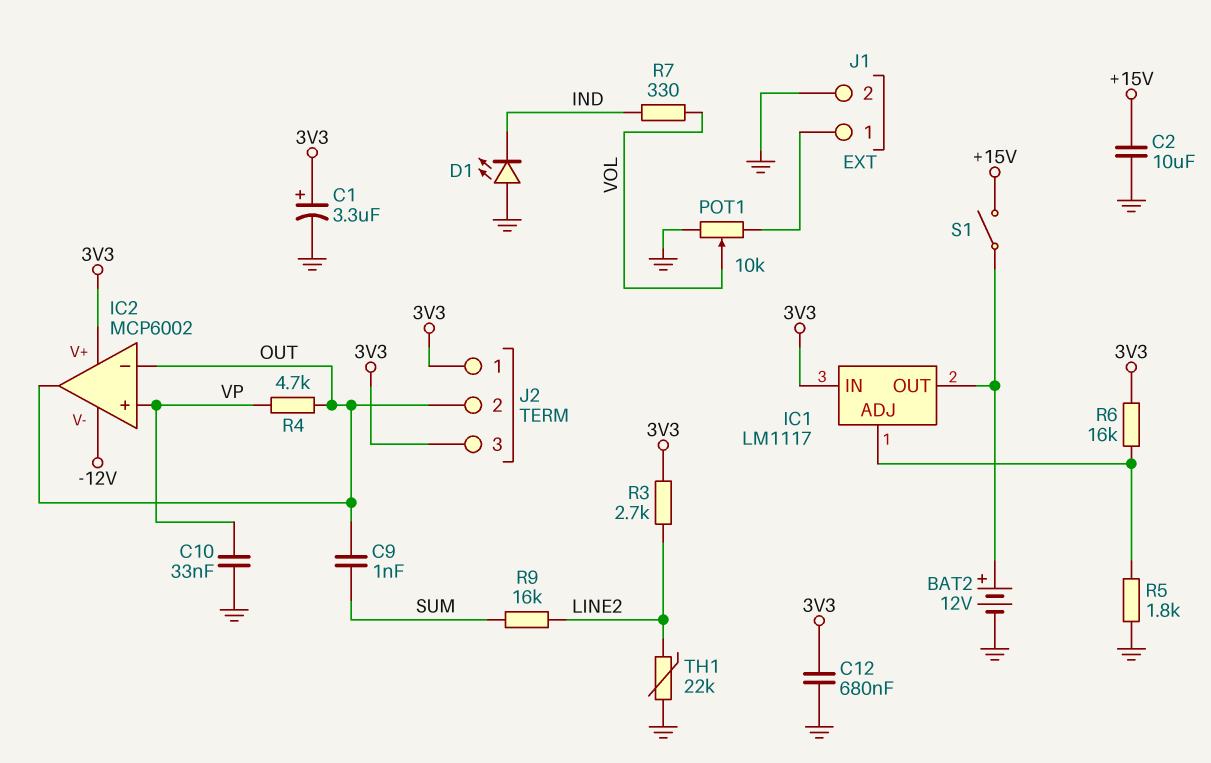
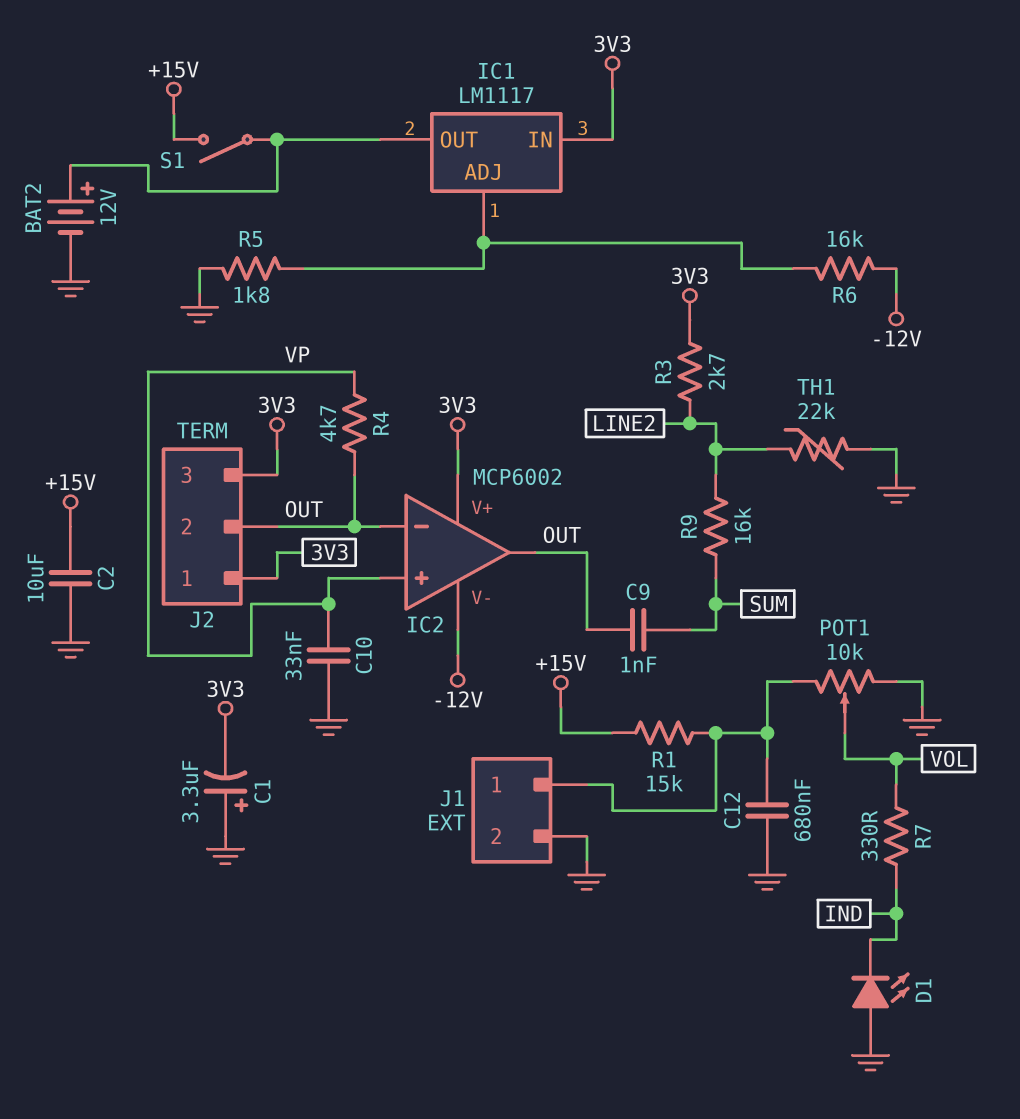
C1: 3.3uF (plus 3V3, minus GND) -> 3.3uF (plus GND, minus 3V3)
C12: 680nF (3V3, GND) -> 680nF (GND, J1/1)
R1: none -> 15k (+15V, J1/1)
R6: 16k (3V3, IC1/ADJ) -> 16k (-12V, IC1/ADJ)

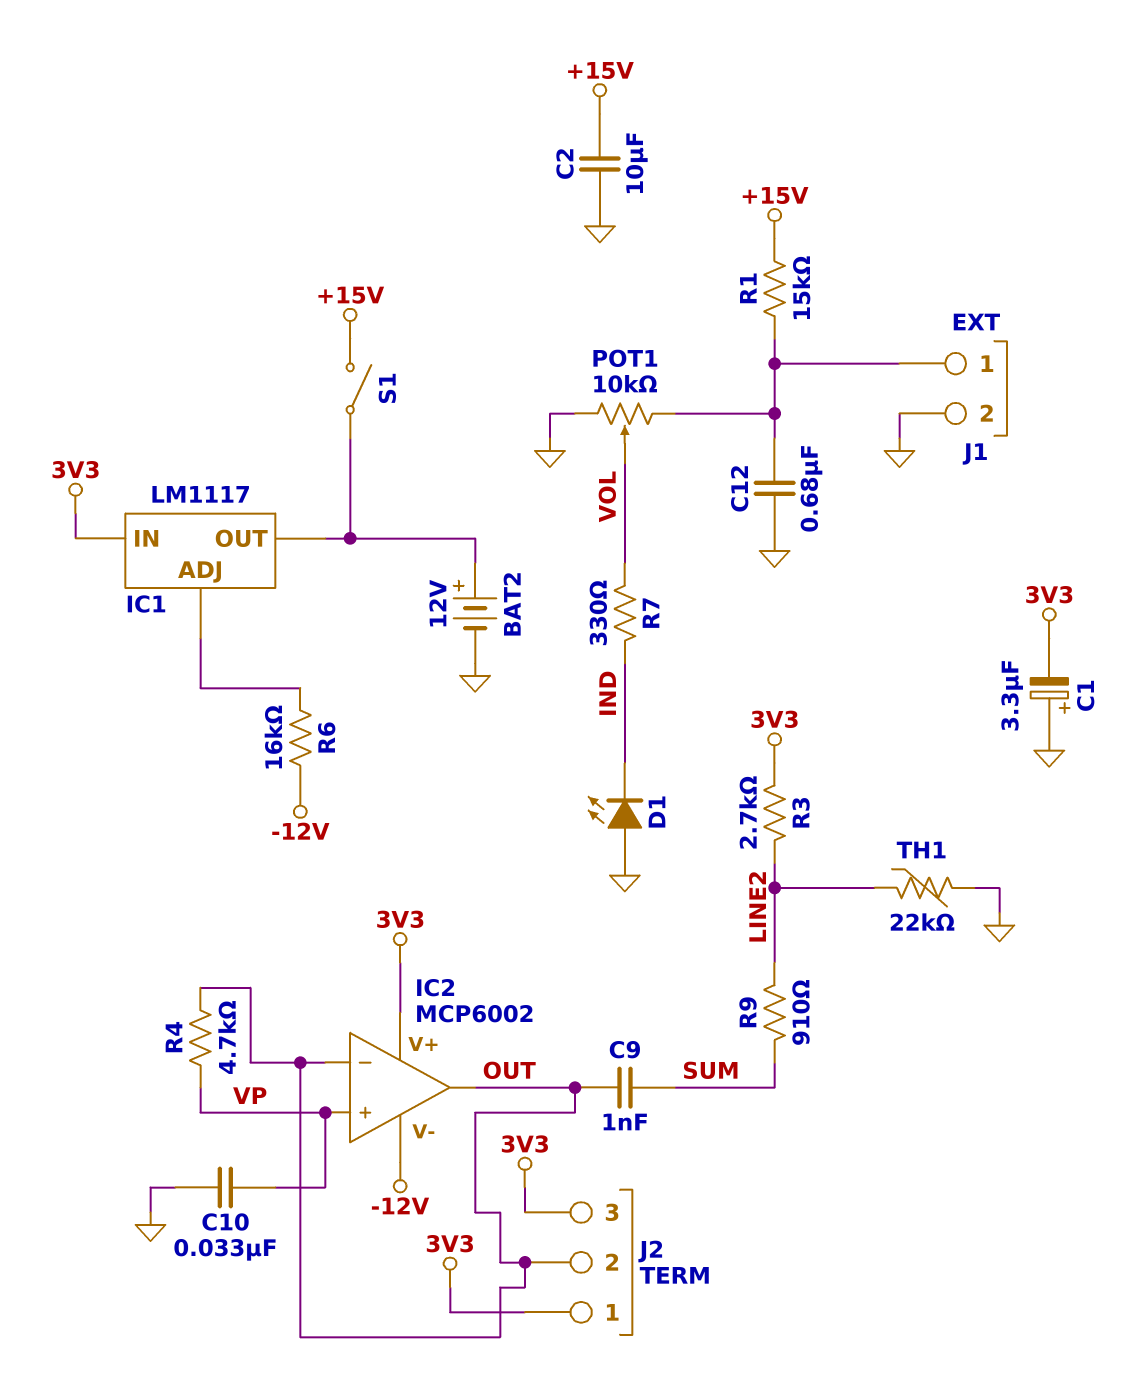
R5: 1.8k (GND, IC1/ADJ) -> none
R9: 16k (LINE2, SUM) -> 910 (LINE2, SUM)

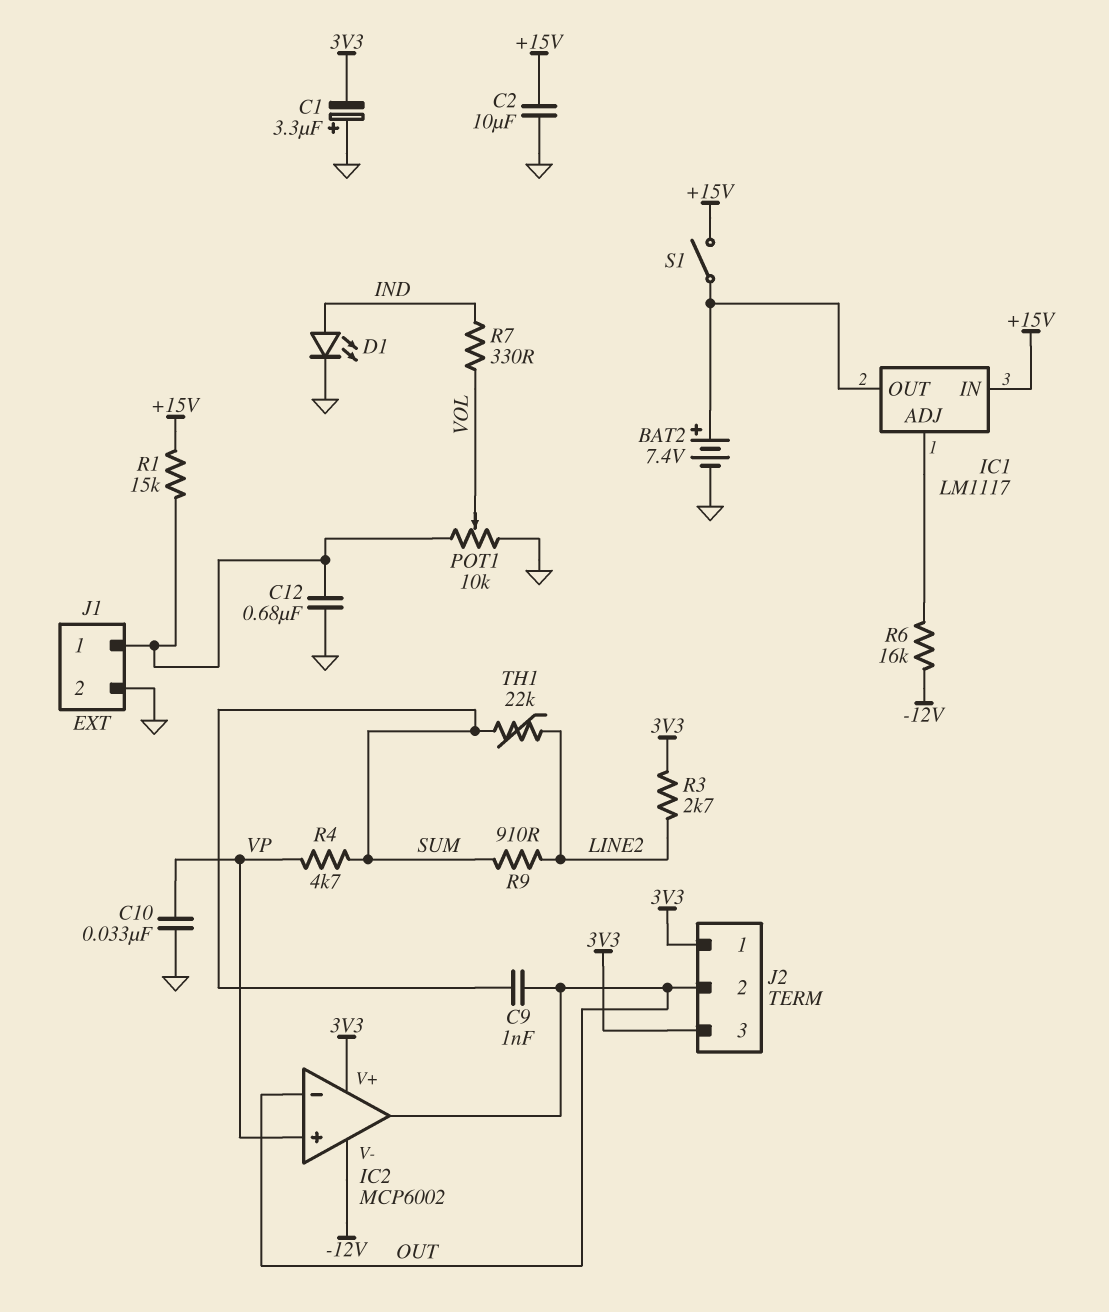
BAT2: 12V (plus IC1/OUT, minus GND) -> 7.4V (plus IC1/OUT, minus GND)
D1: LED (A GND, K IND) -> LED (A IND, K GND)
IC1 pin IN: 3V3 -> +15V
R4: 4.7k (OUT, VP) -> 4.7k (SUM, VP)
TH1: 22k (GND, LINE2) -> 22k (LINE2, SUM)

